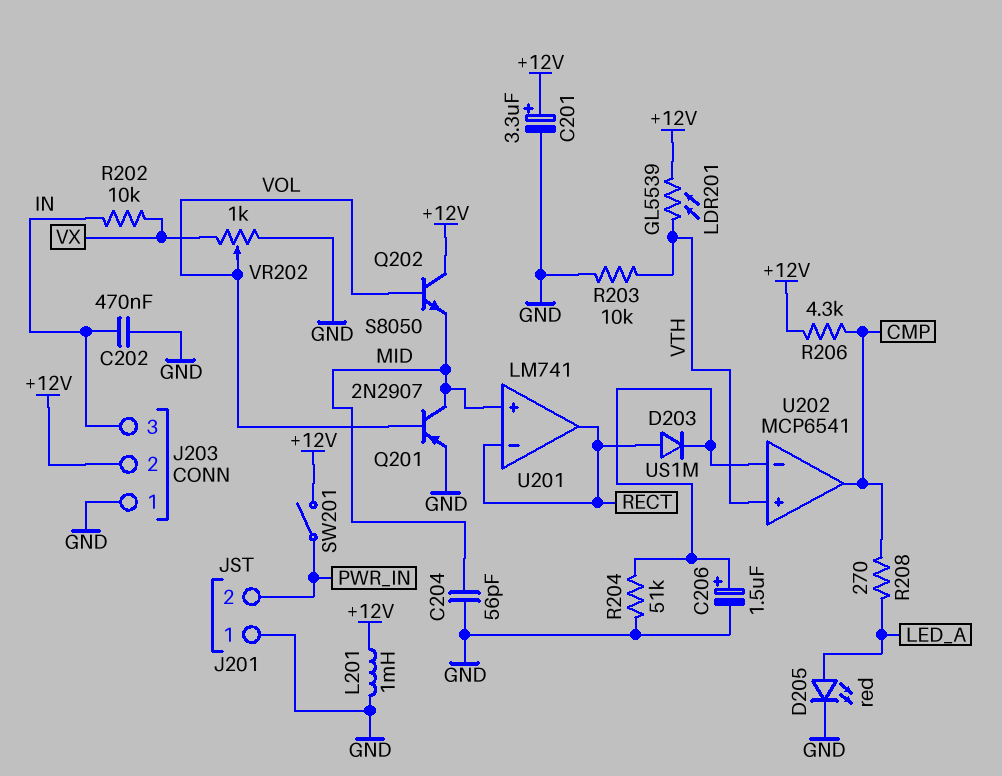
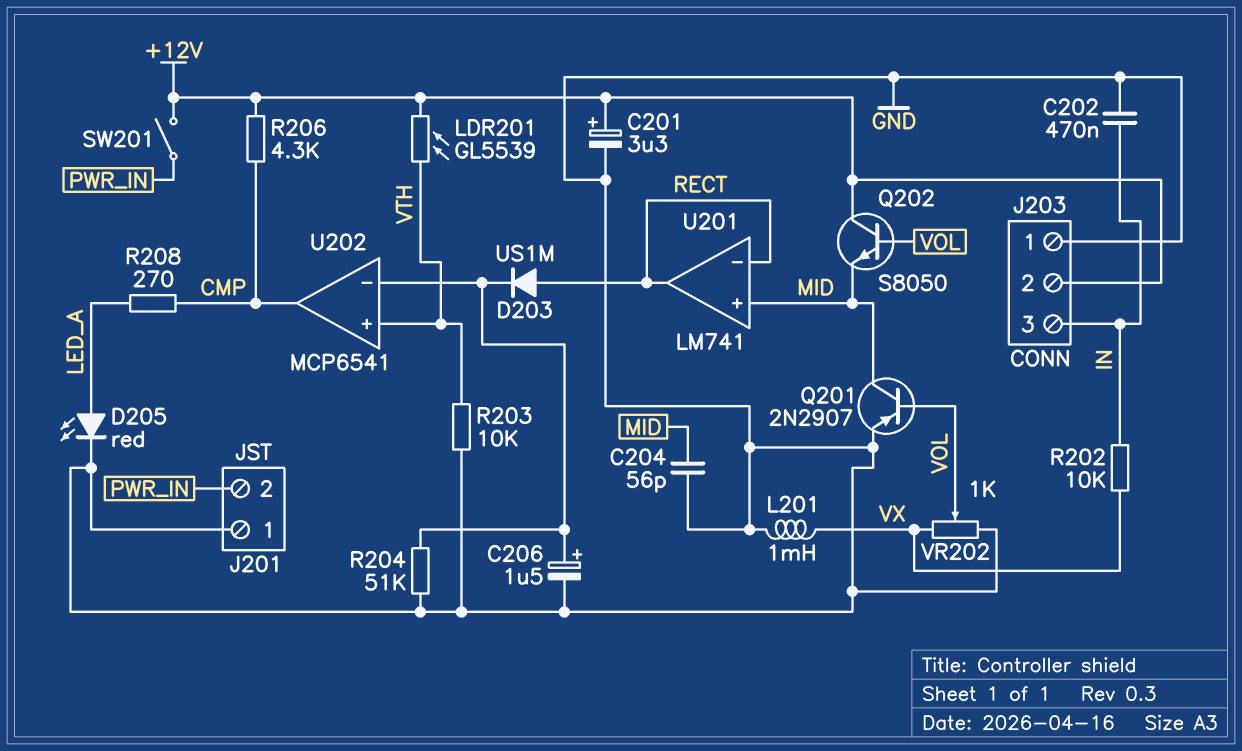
L201: 1mH (+12V, GND) -> 1mH (GND, VX)

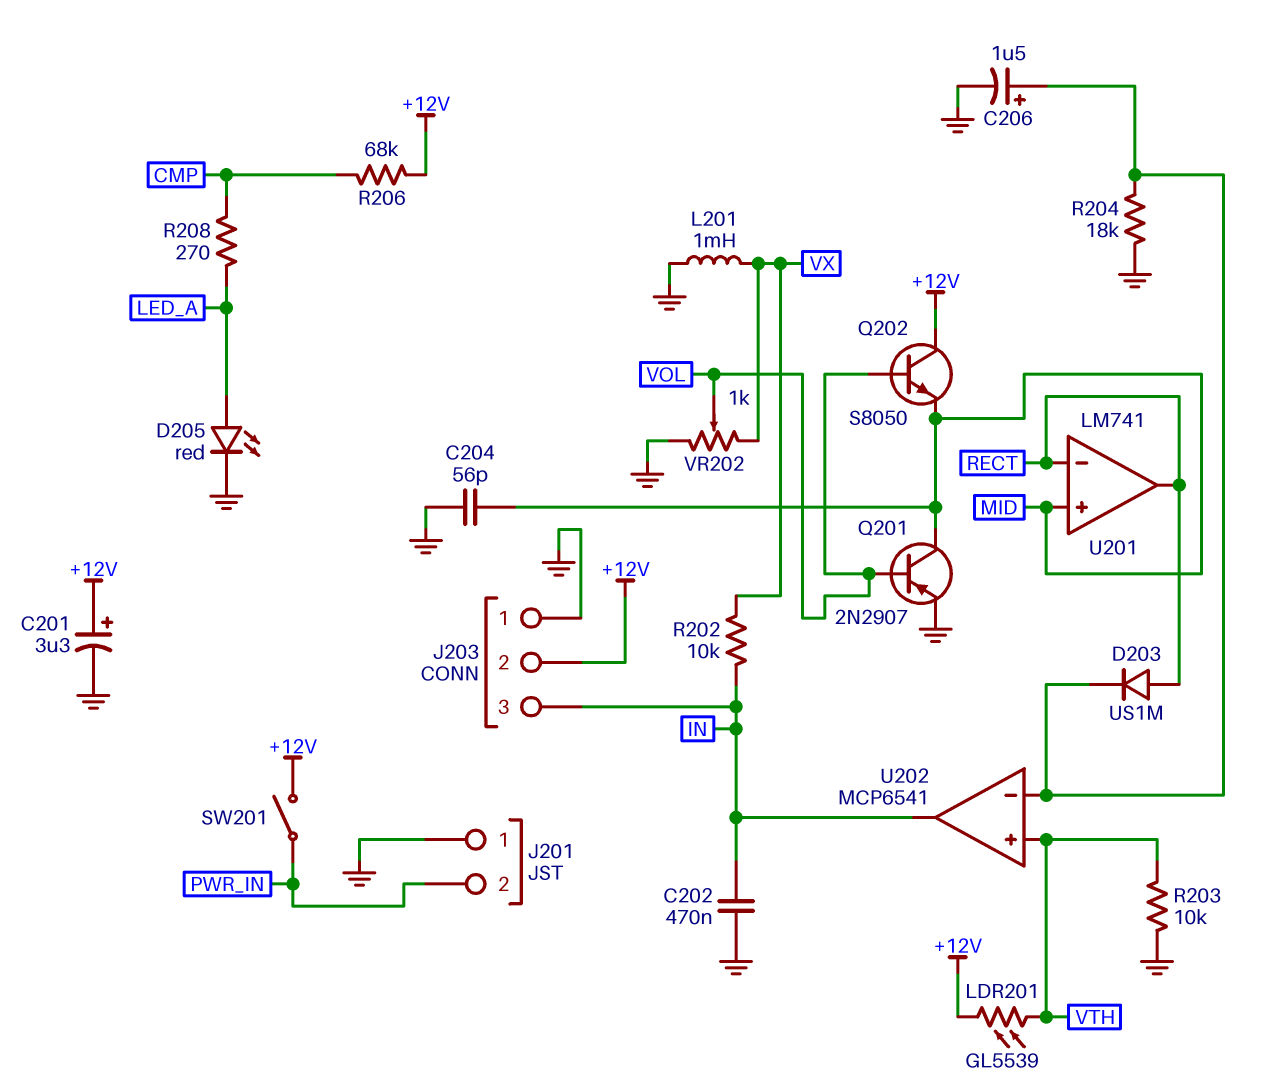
R204: 51k (GND, U202/in-) -> 18k (GND, U202/in-)
R206: 4.3k (+12V, CMP) -> 68k (+12V, CMP)
U202 pin out: CMP -> IN

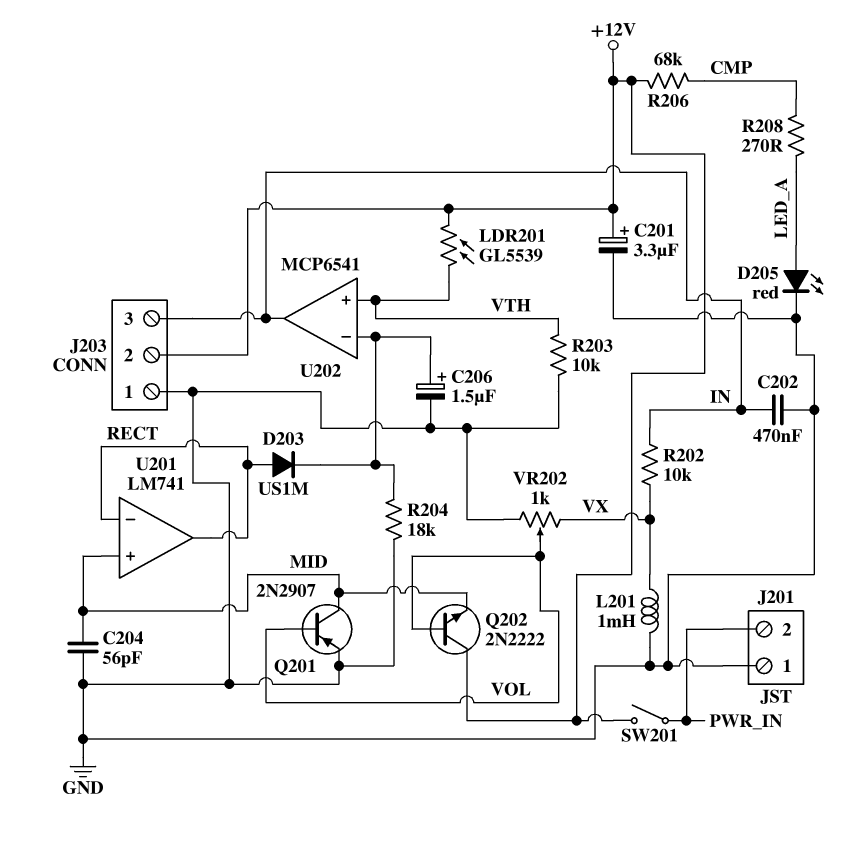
Q202: NPN S8050 (B VOL, C +12V, E MID) -> NPN 2N2222 (B VOL, C +12V, E MID)

